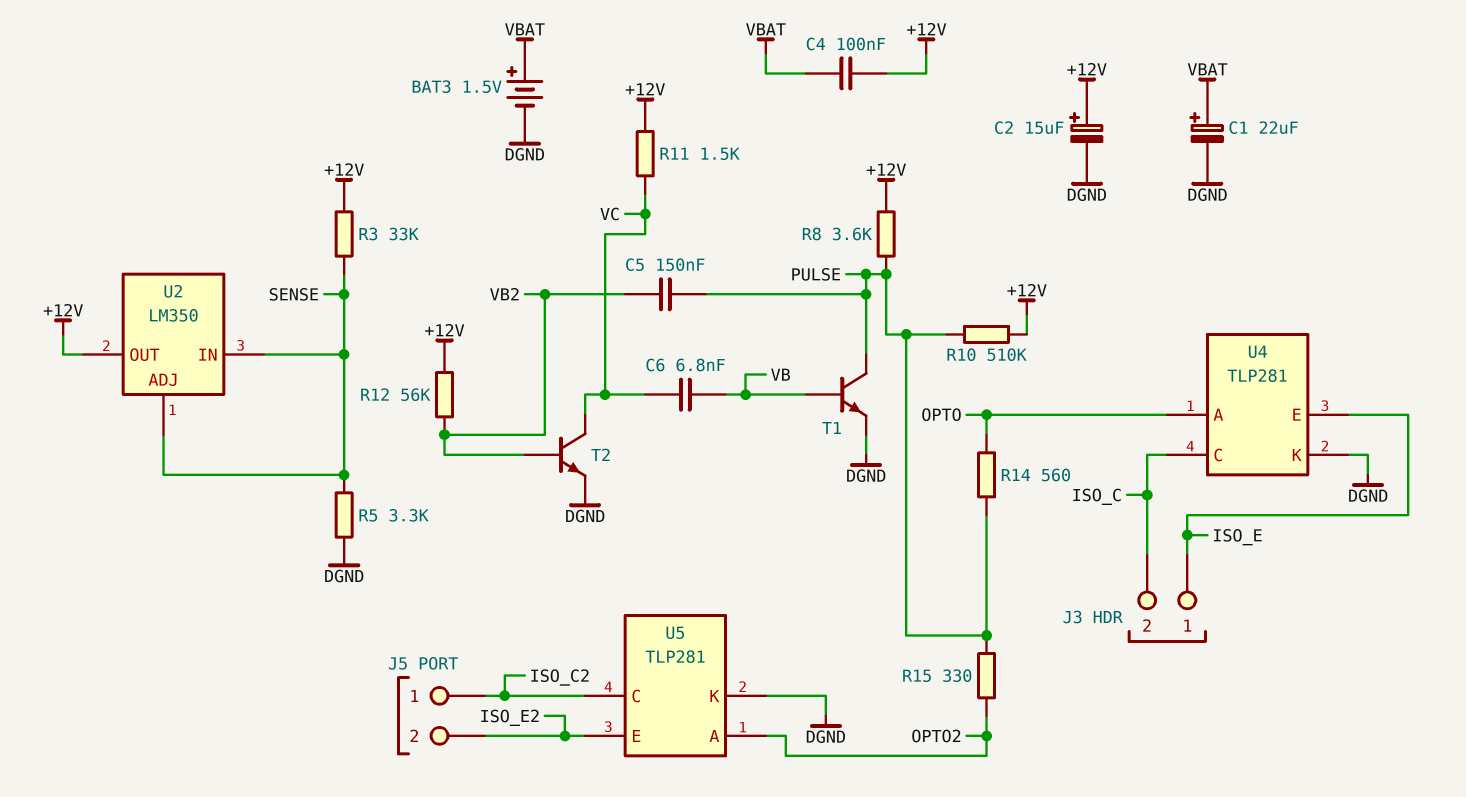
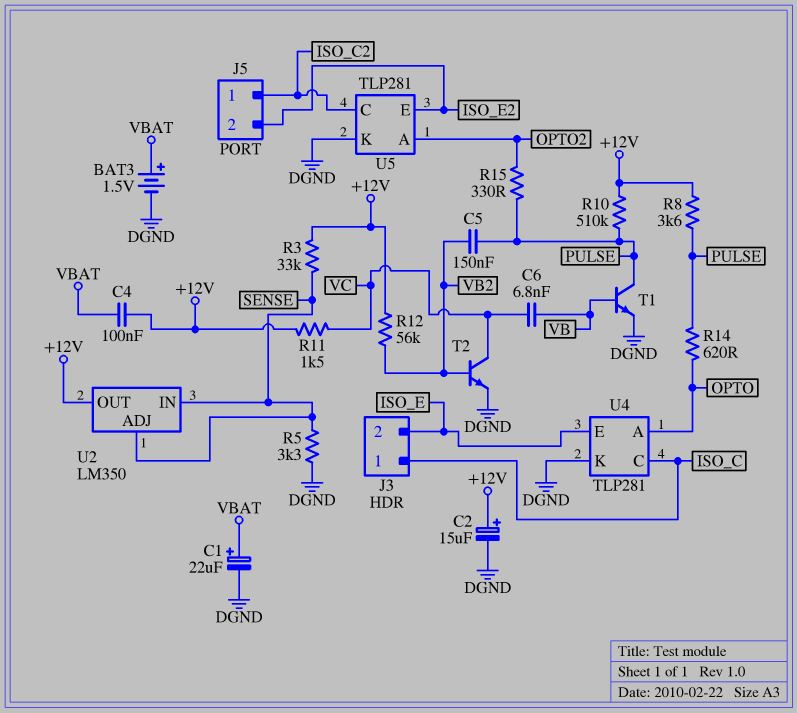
J3 pin 1: ISO_E -> ISO_C
J3 pin 2: ISO_C -> ISO_E
R14: 560 (OPTO, PULSE) -> 620 (OPTO, PULSE)

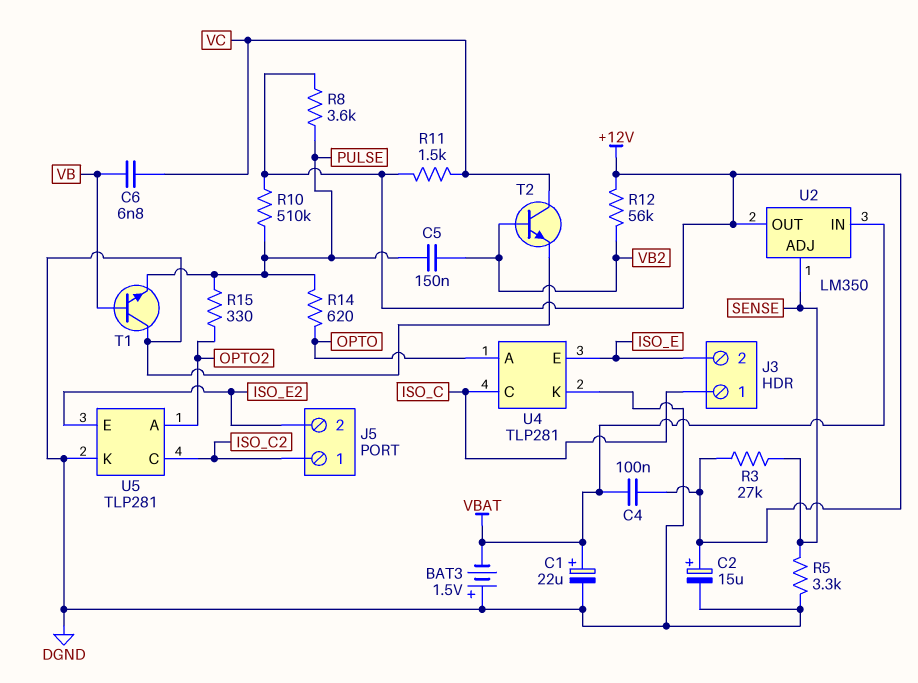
BAT3: 1.5V (plus VBAT, minus DGND) -> 1.5V (plus DGND, minus VBAT)
R3: 33k (+12V, SENSE) -> 27k (+12V, SENSE)
T1: NPN (B VB, C PULSE, E DGND) -> NPN (B VB, C DGND, E PULSE)
U2 pin IN: SENSE -> VBAT

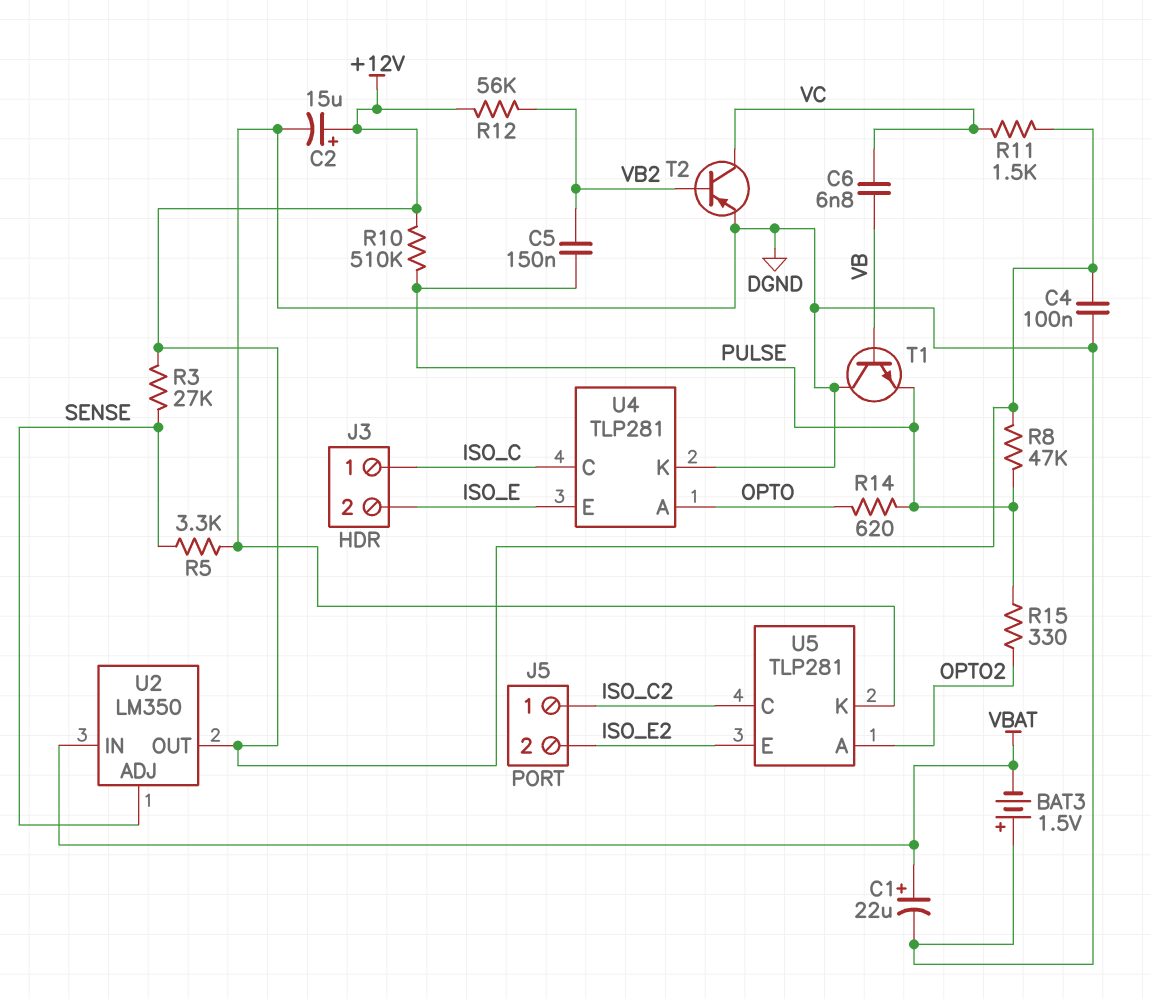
C4: 100nF (+12V, VBAT) -> 100nF (+12V, DGND)
R8: 3.6k (+12V, PULSE) -> 47k (+12V, PULSE)
T2: NPN (B VB2, C VC, E DGND) -> PNP (B VB2, C VC, E DGND)

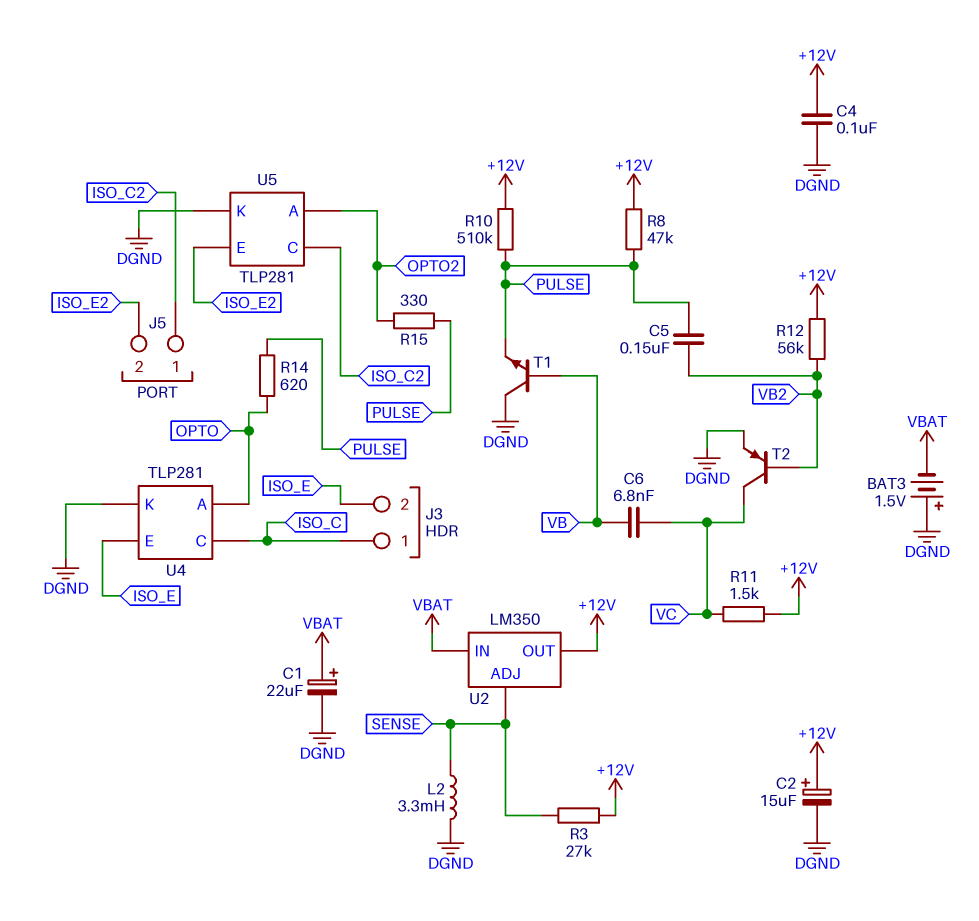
L2: none -> 3.3mH (DGND, SENSE)
R5: 3.3k (DGND, SENSE) -> none

